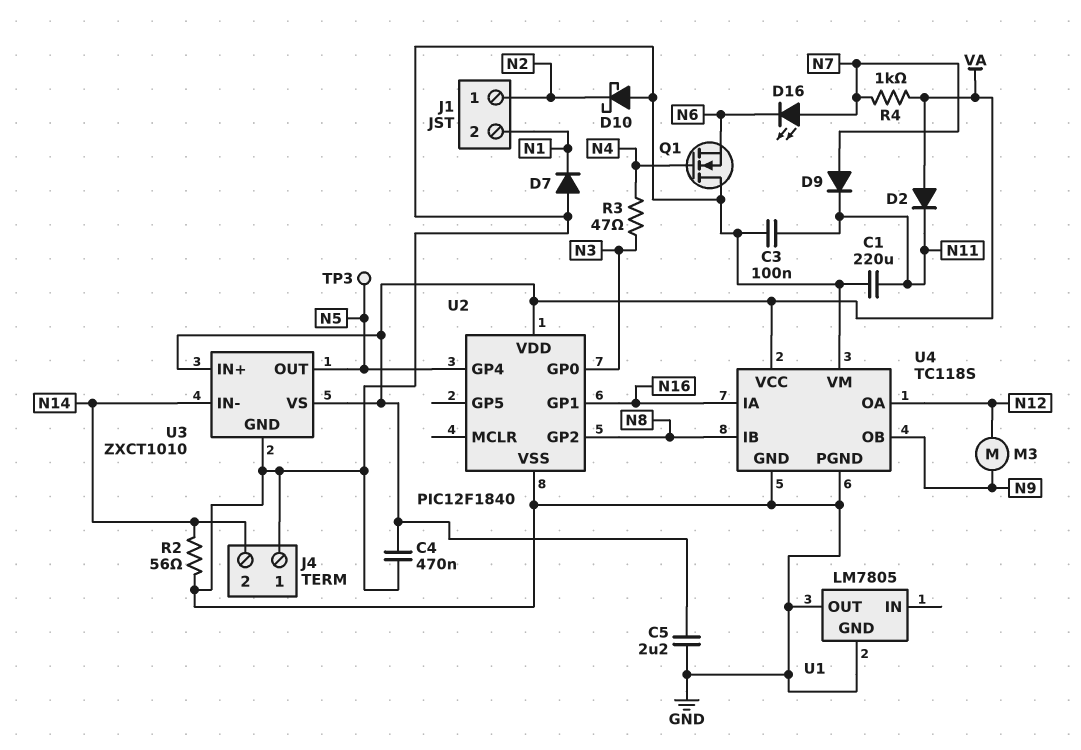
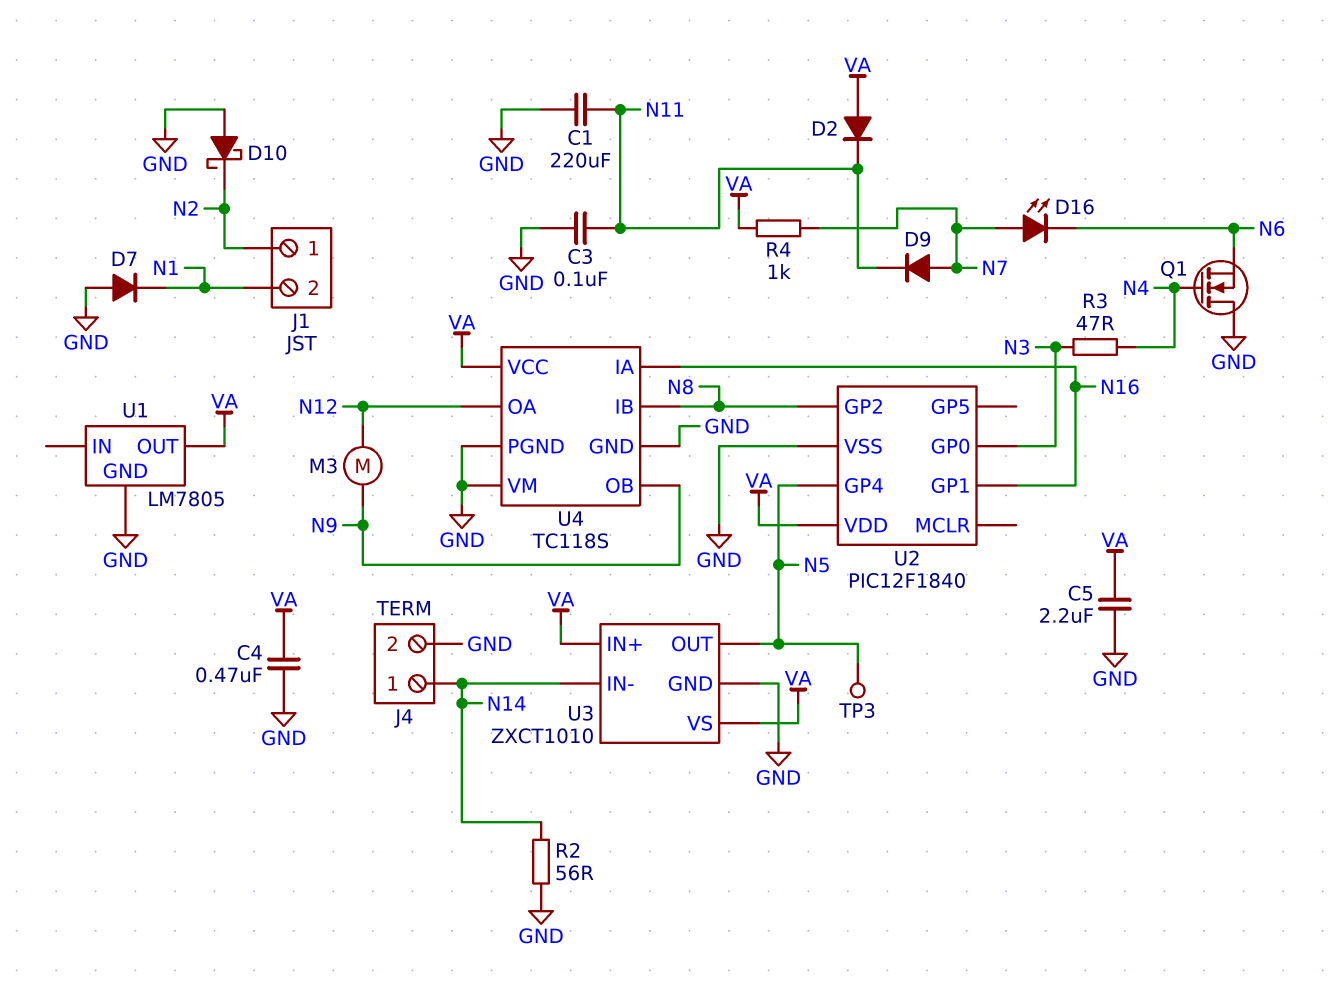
J4 pin 1: GND -> N14
J4 pin 2: N14 -> GND
U1 pin OUT: GND -> VA

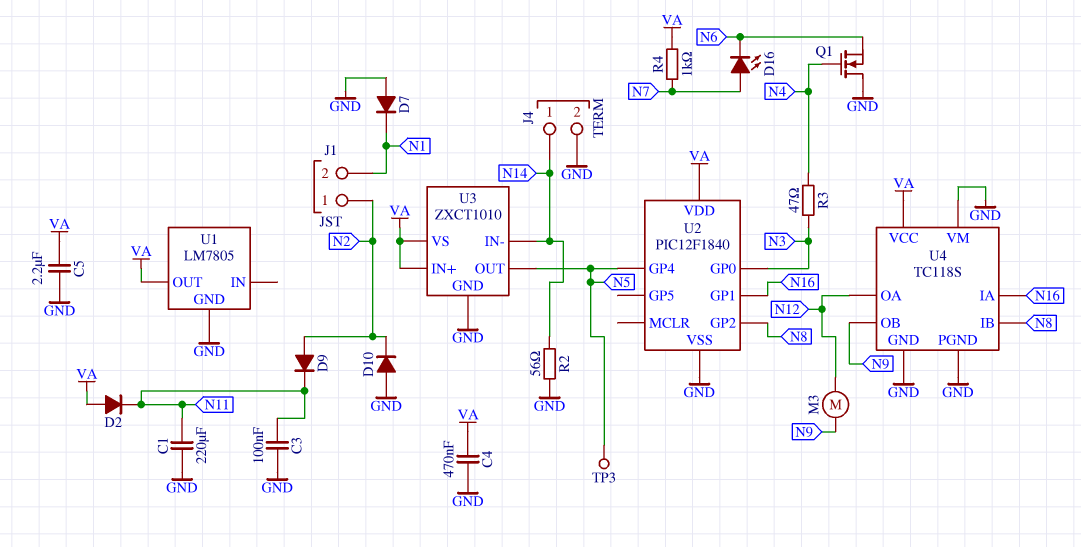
D9: diode (A N7, K N11) -> diode (A N2, K N11)
D10: schottky (A GND, K N2) -> diode (A GND, K N2)

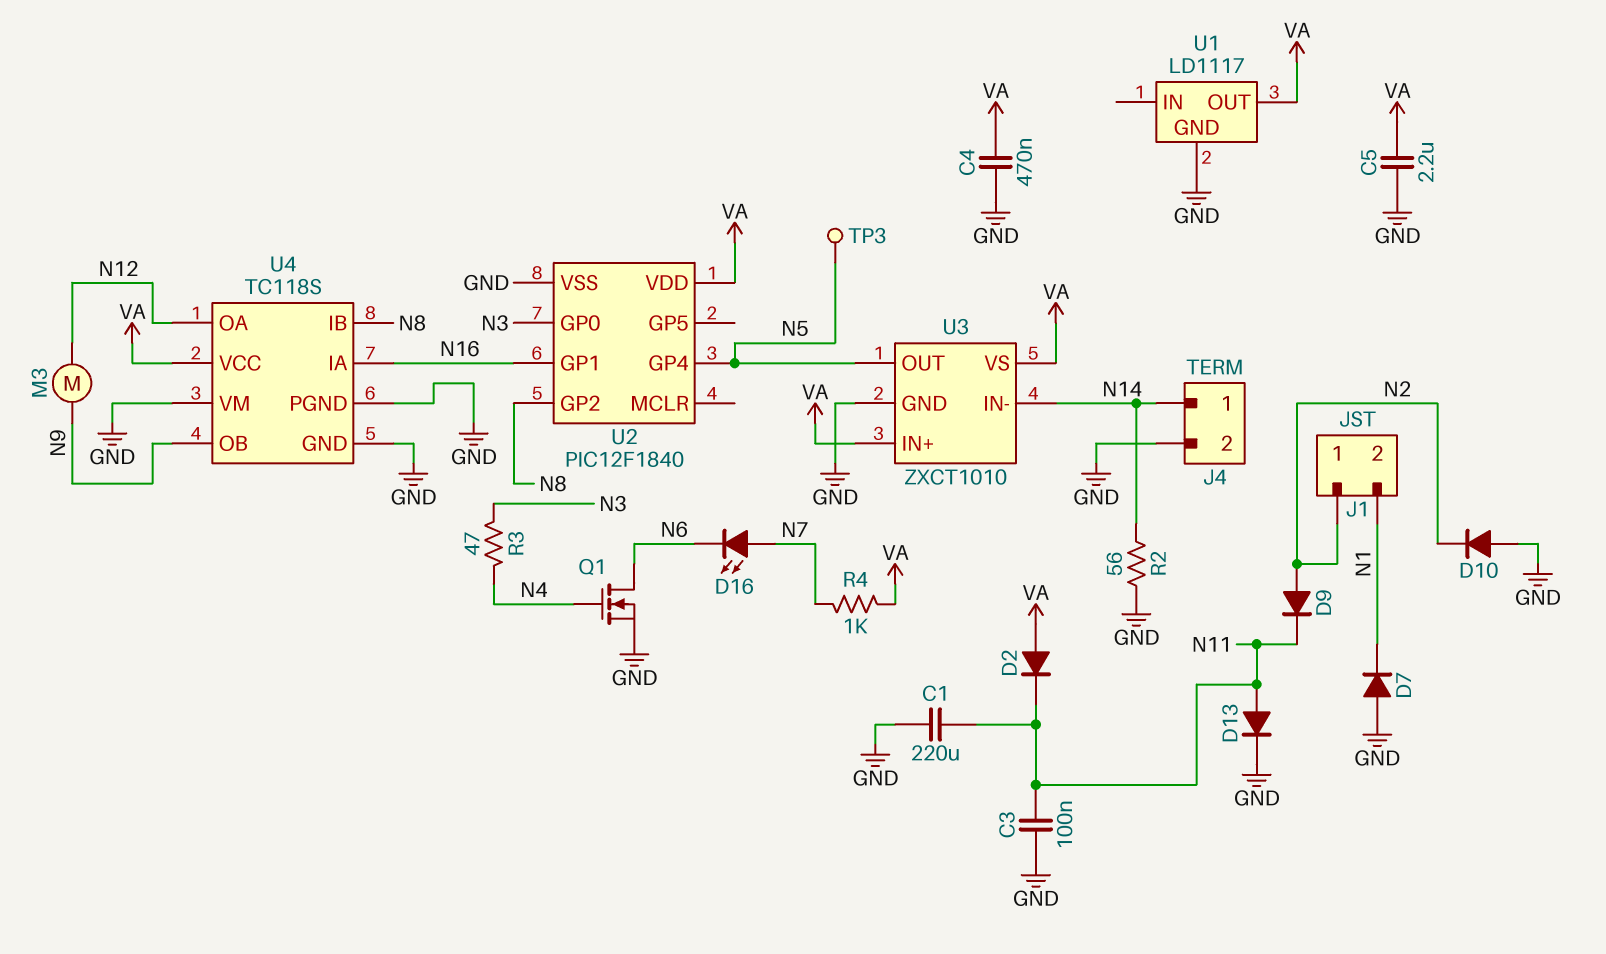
D13: none -> diode (A N11, K GND)
Q1: NMOS (G N4, D GND, S N6) -> NMOS (G N4, D N6, S GND)
U1: LM7805 -> LD1117

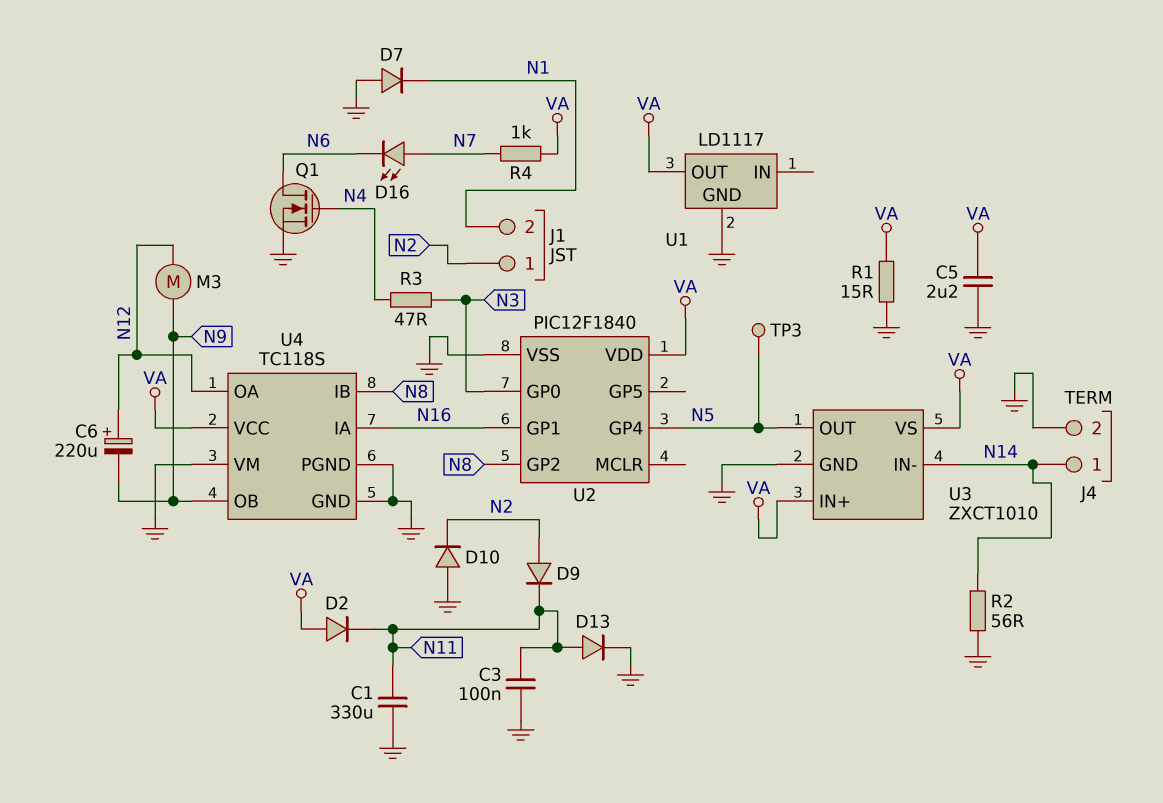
C1: 220uF (GND, N11) -> 330uF (GND, N11)
C4: 470nF (GND, VA) -> none
C6: none -> 220uF (plus N12, minus N9)
R1: none -> 15 (GND, VA)

